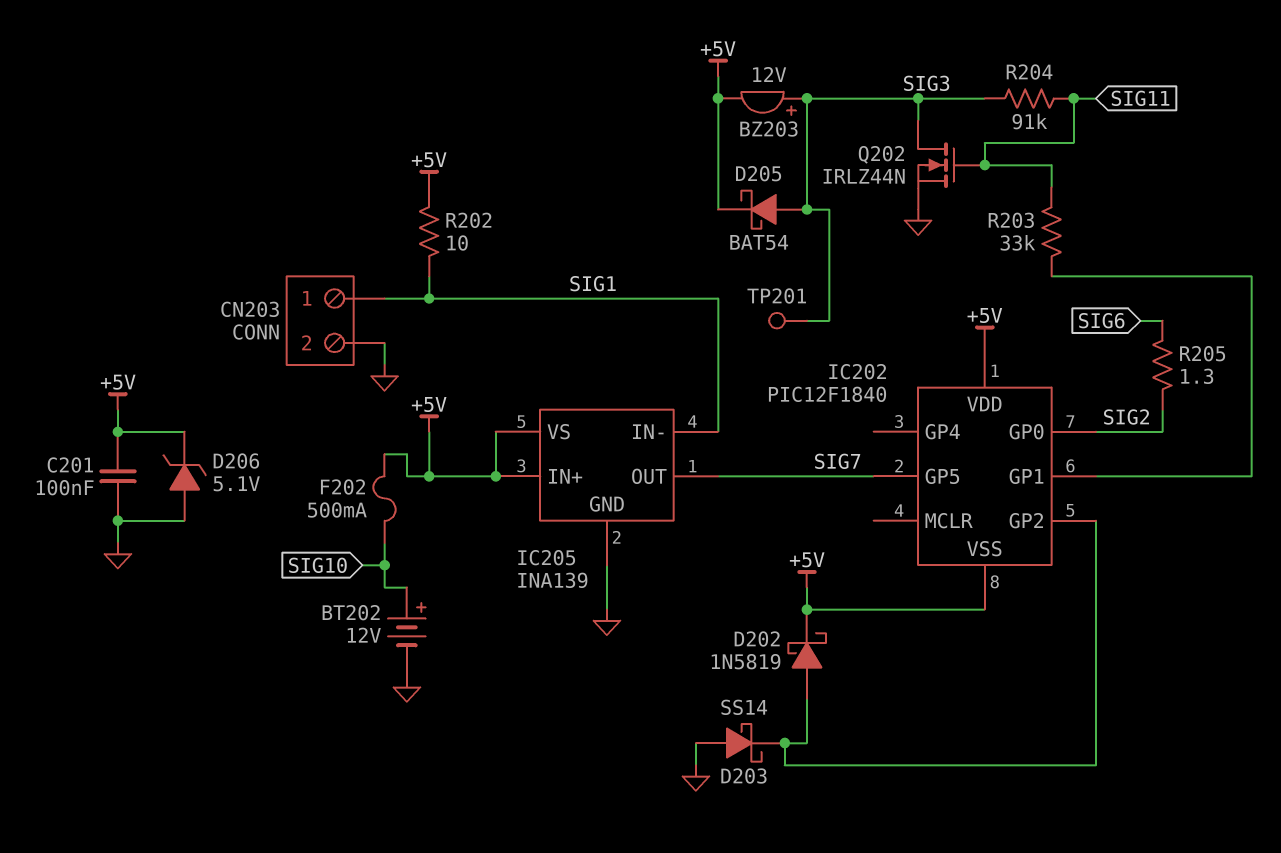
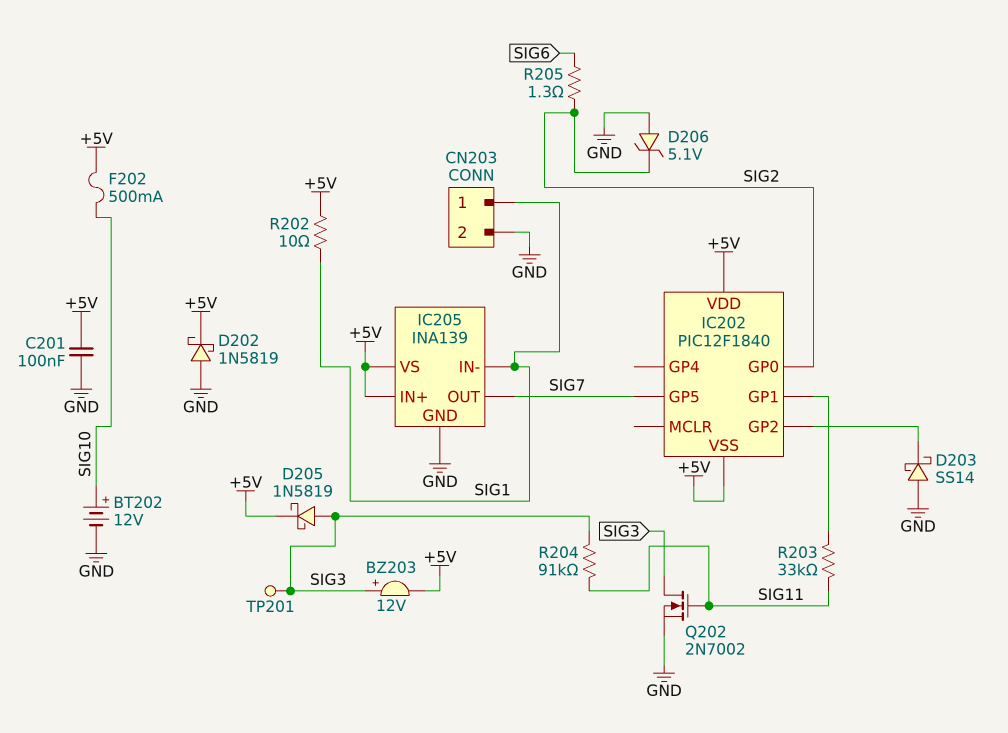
D202: schottky 1N5819 (A IC202/GP2, K +5V) -> schottky 1N5819 (A GND, K +5V)
D205: schottky BAT54 (A SIG3, K +5V) -> schottky 1N5819 (A SIG3, K +5V)
D206: zener 5.1V (A GND, K +5V) -> zener 5.1V (A GND, K SIG2)
Q202: NMOS IRLZ44N (G SIG11, D SIG3, S GND) -> NMOS 2N7002 (G SIG11, D SIG3, S GND)

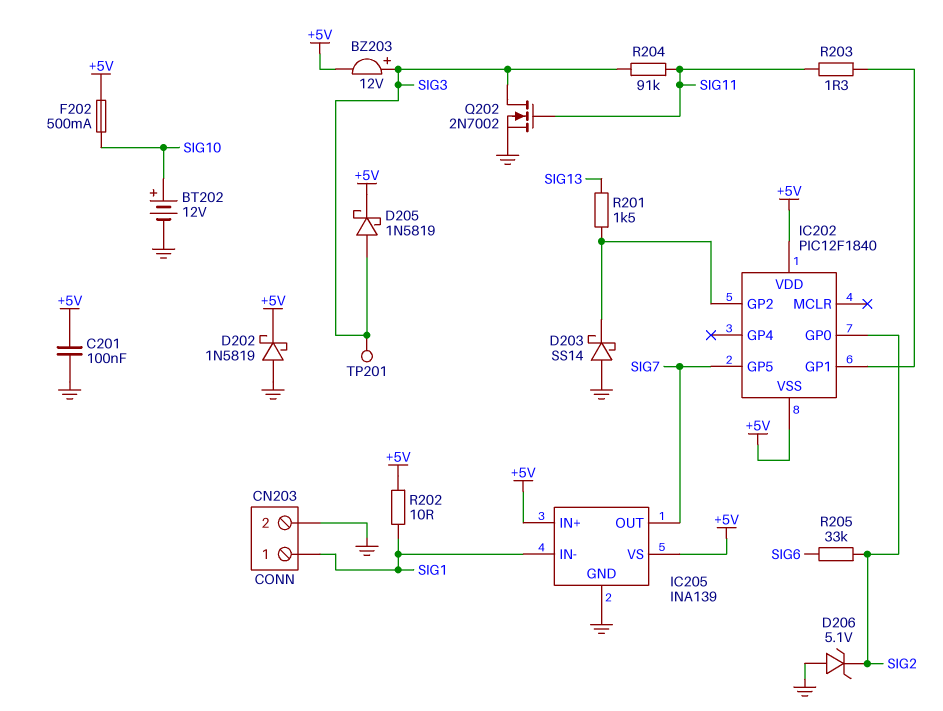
R201: none -> 1.5k (IC202/GP2, SIG13)
R203: 33k (IC202/GP1, SIG11) -> 1.3 (IC202/GP1, SIG11)
R205: 1.3 (SIG2, SIG6) -> 33k (SIG2, SIG6)

